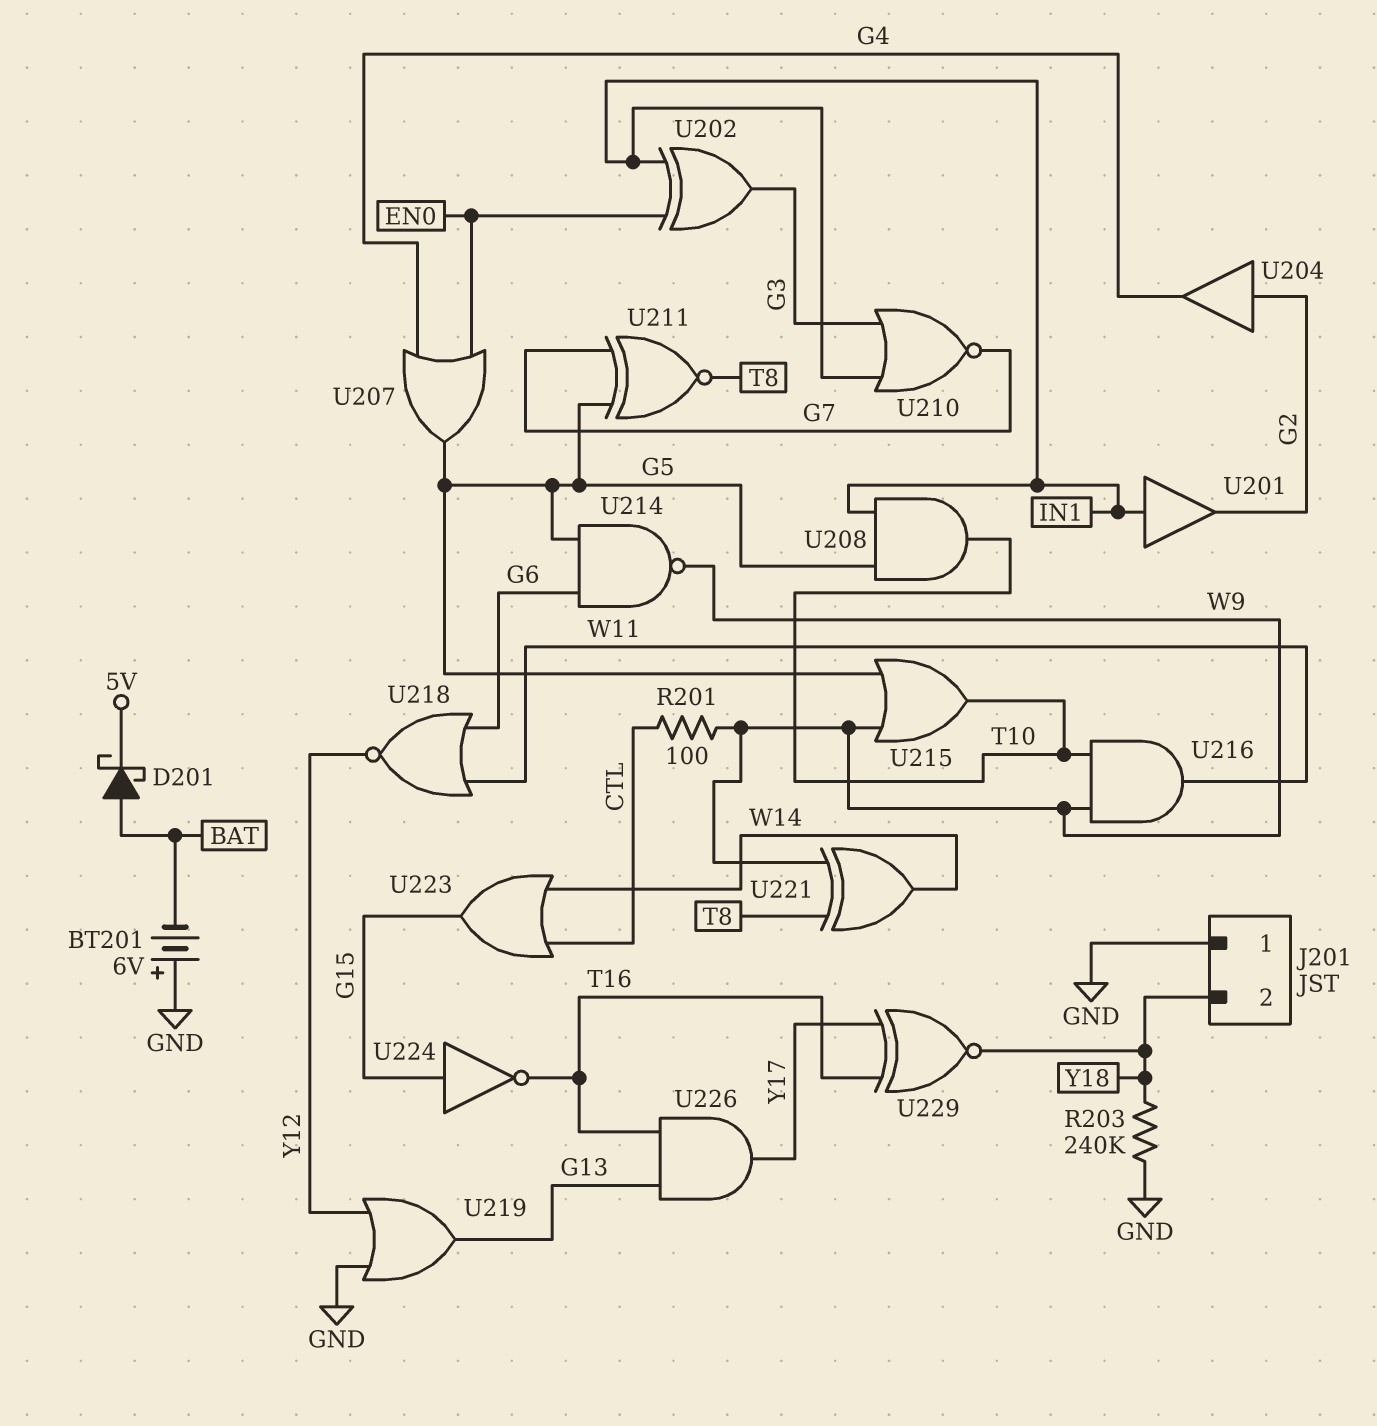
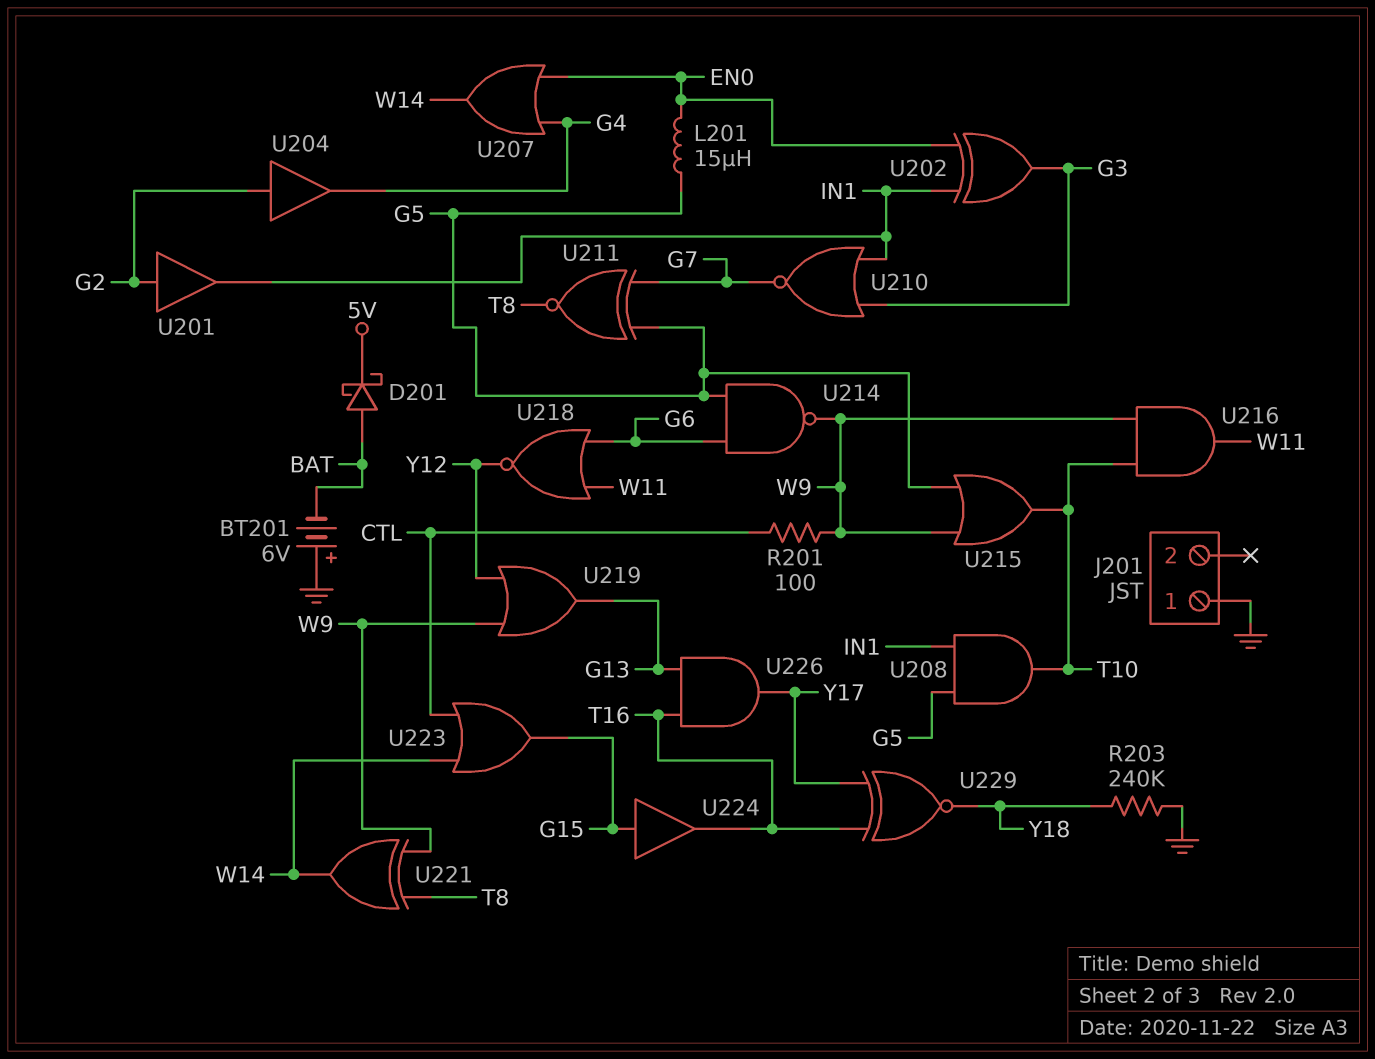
J201 pin 2: Y18 -> none
L201: none -> 15uH (EN0, G5)
U201: buffer (in IN1, out G2) -> buffer (in G2, out IN1)
U207: OR (in EN0, in G4, out G5) -> OR (in EN0, in G4, out W14)
U219: OR (in GND, in Y12, out G13) -> OR (in W9, in Y12, out G13)
U224: NOT (in G15, out T16) -> buffer (in G15, out T16)

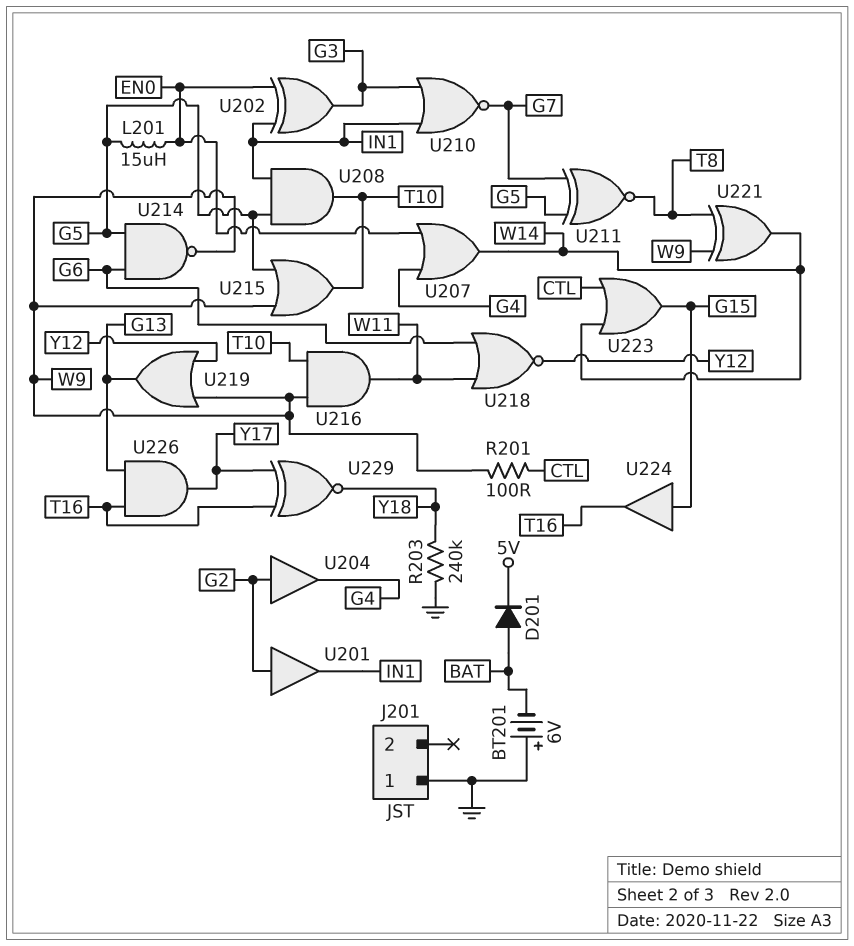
D201: schottky (A BAT, K 5V) -> diode (A BAT, K 5V)

